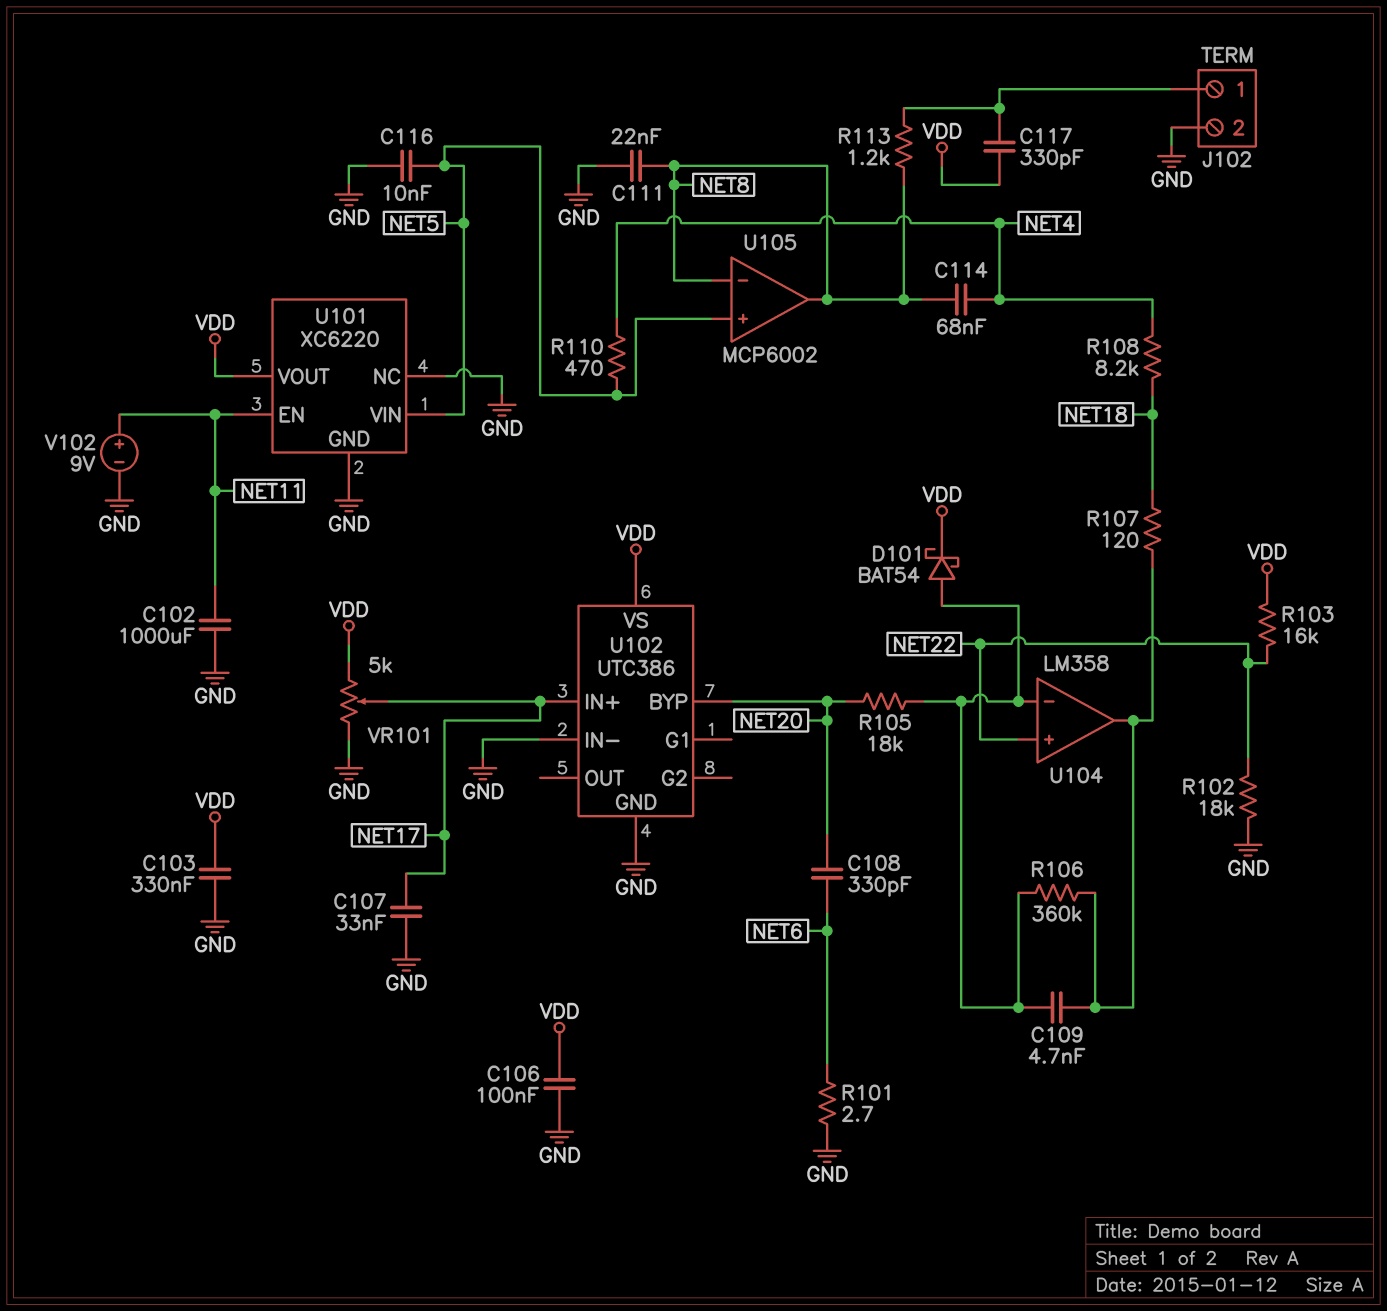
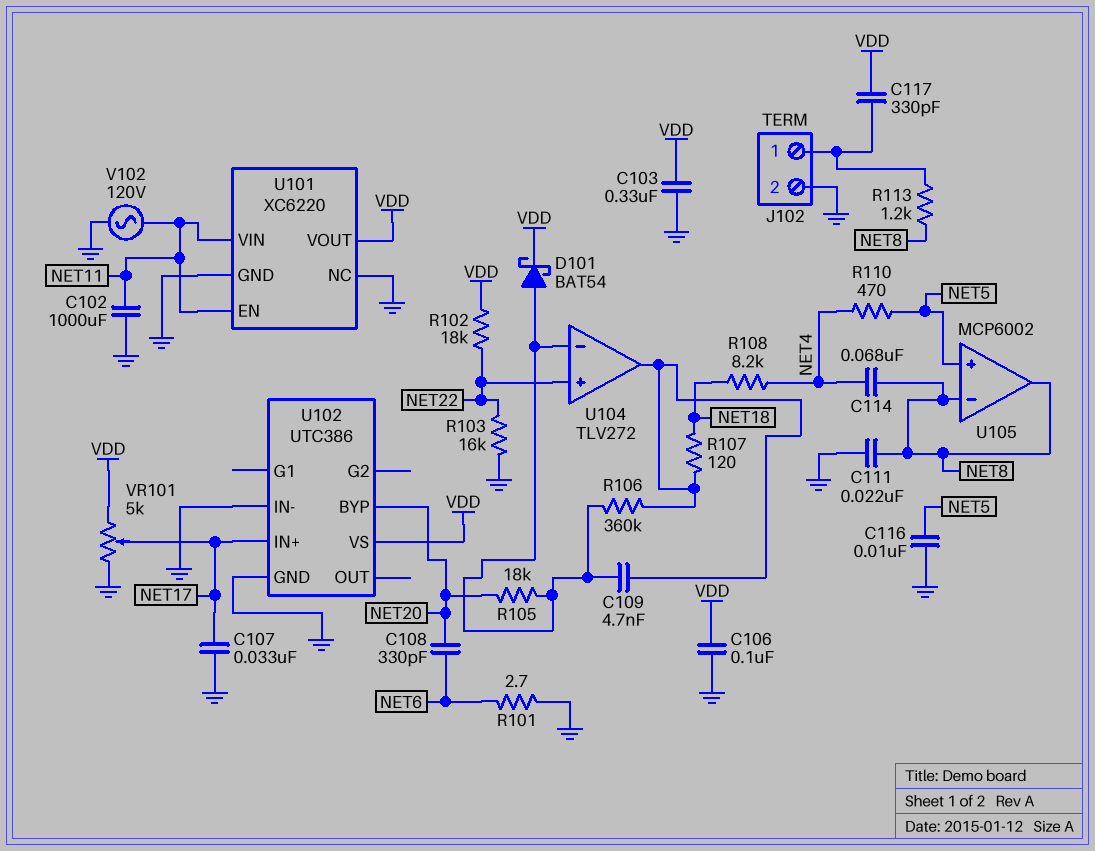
R102: 18k (GND, NET22) -> 18k (NET22, VDD)
R103: 16k (NET22, VDD) -> 16k (GND, NET22)
U101 pin VIN: NET5 -> NET11
U104: LM358 -> TLV272
V102: 9V (plus NET11, minus GND) -> AC 120V (GND, NET11)

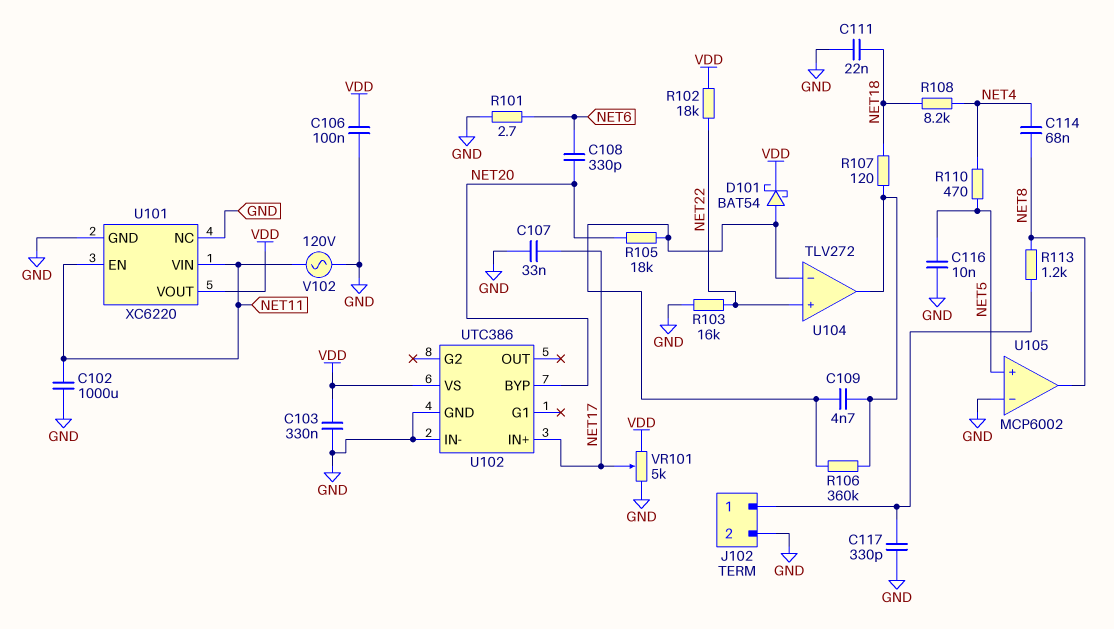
C111: 22nF (GND, NET8) -> 22nF (GND, NET18)
C117: 330pF (J102/1, VDD) -> 330pF (GND, J102/1)
U105 pin in-: NET8 -> GND

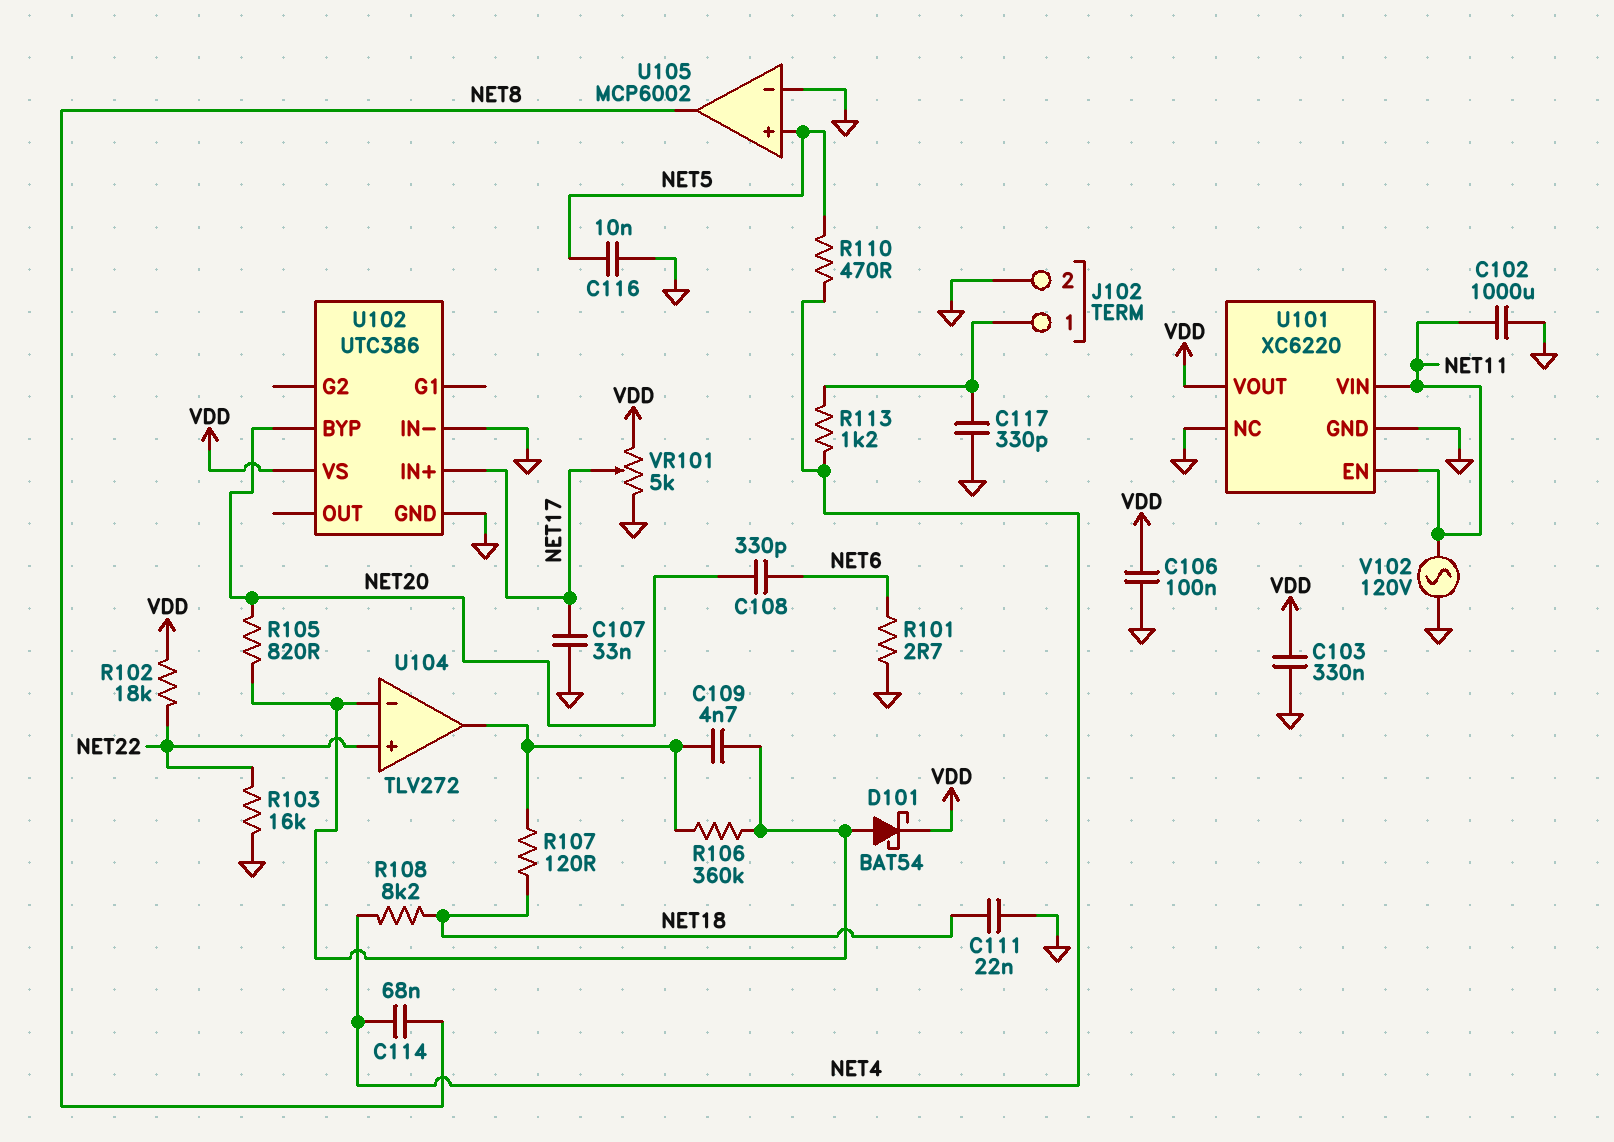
R105: 18k (NET20, U104/in-) -> 820 (NET20, U104/in-)
R113: 1.2k (J102/1, NET8) -> 1.2k (J102/1, NET4)

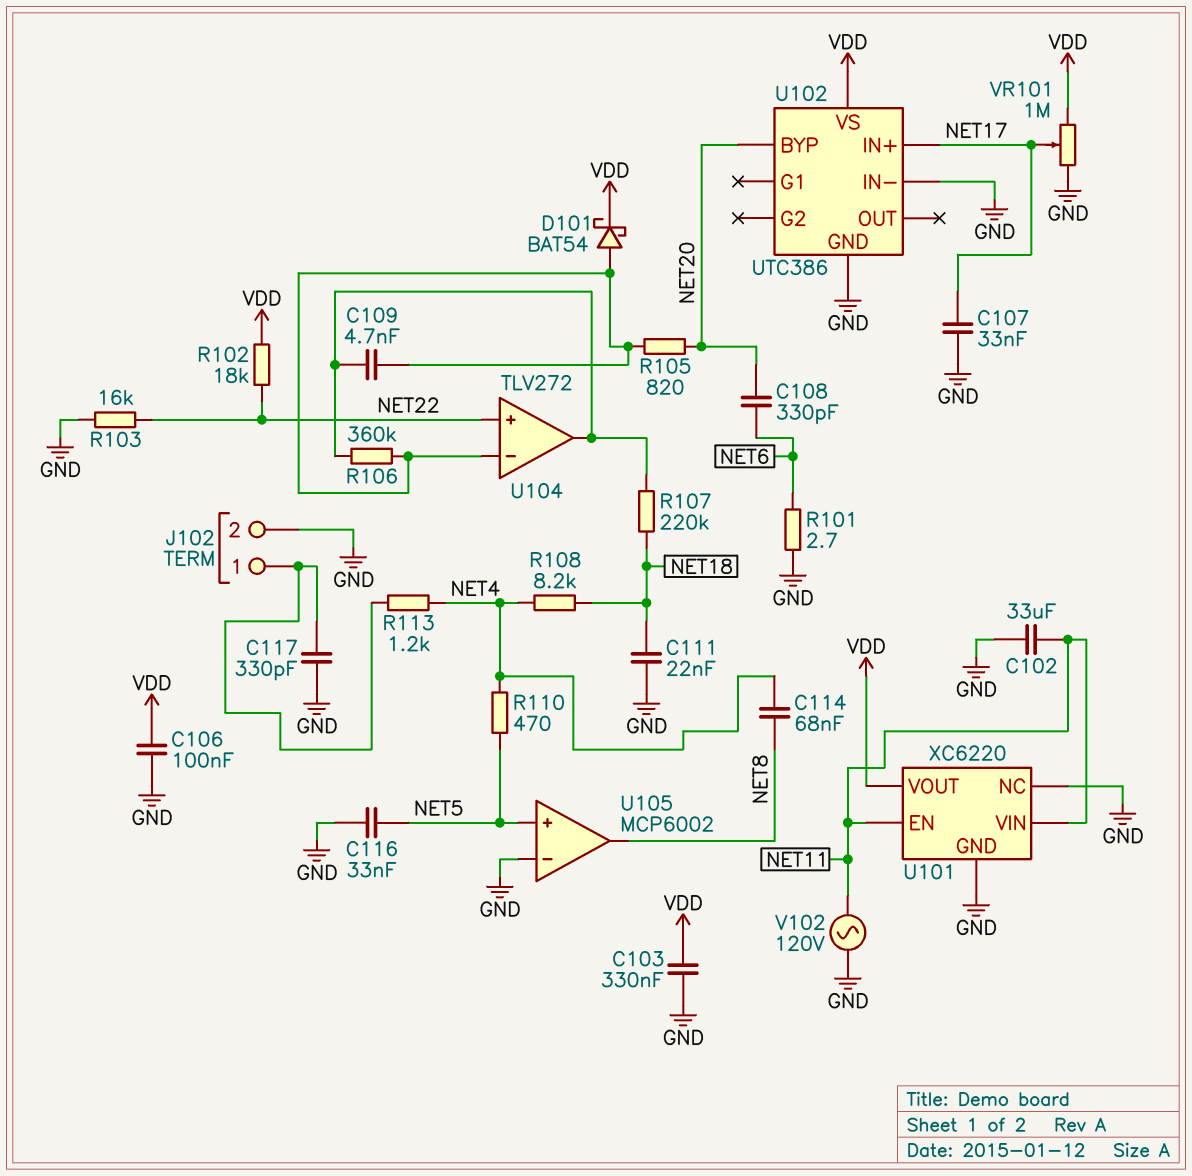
C102: 1000uF (GND, NET11) -> 33uF (GND, NET11)
C116: 10nF (GND, NET5) -> 33nF (GND, NET5)
R107: 120 (NET18, U104/out) -> 220k (NET18, U104/out)
VR101: 5k (GND, VDD, wiper NET17) -> 1M (GND, VDD, wiper NET17)

